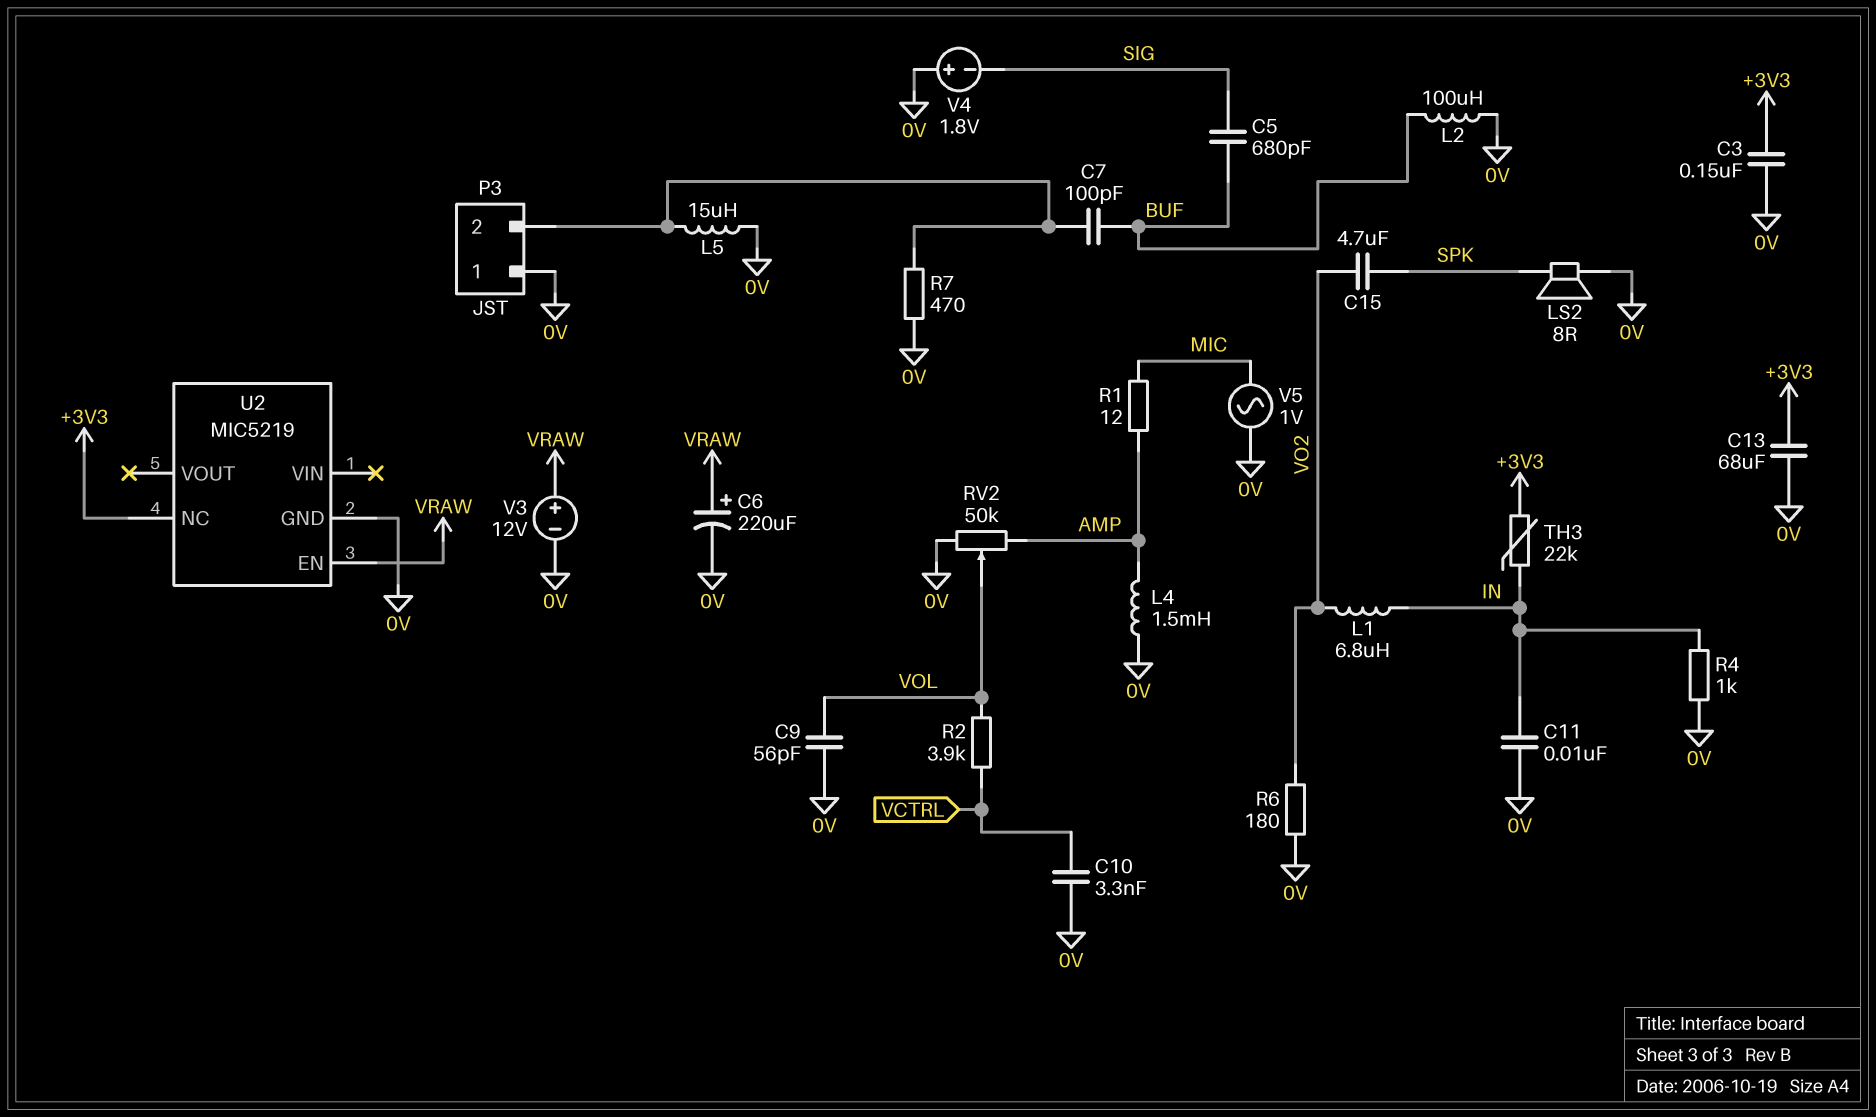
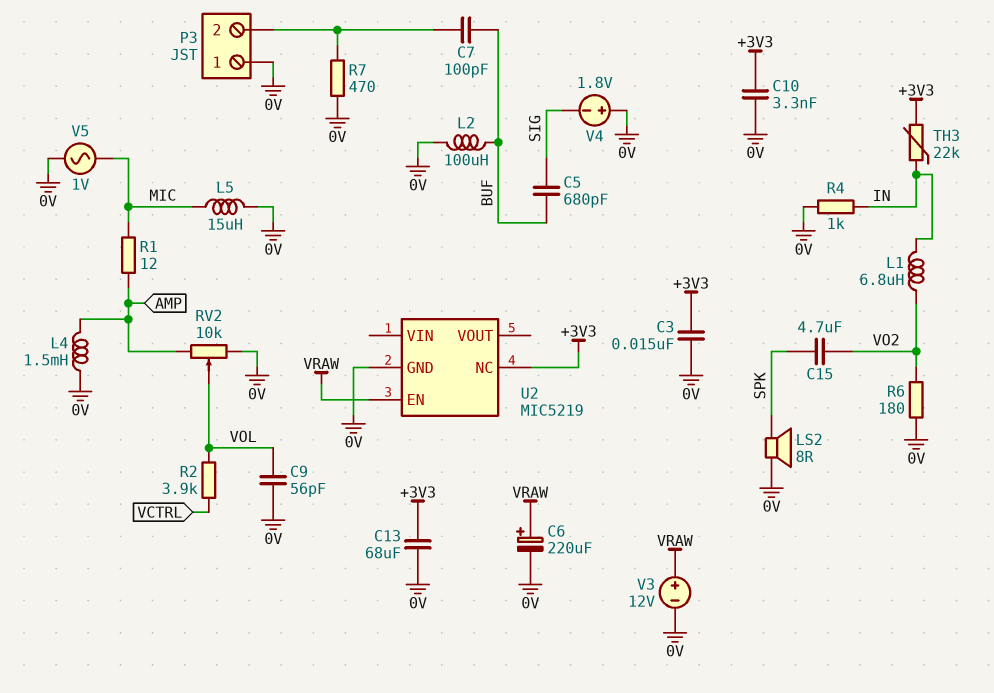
C3: 150nF (+3V3, 0V) -> 15nF (+3V3, 0V)
C10: 3.3nF (0V, VCTRL) -> 3.3nF (+3V3, 0V)
C11: 10nF (0V, IN) -> none
L5: 15uH (0V, P3/2) -> 15uH (0V, MIC)
RV2: 50k (0V, AMP, wiper VOL) -> 10k (0V, AMP, wiper VOL)

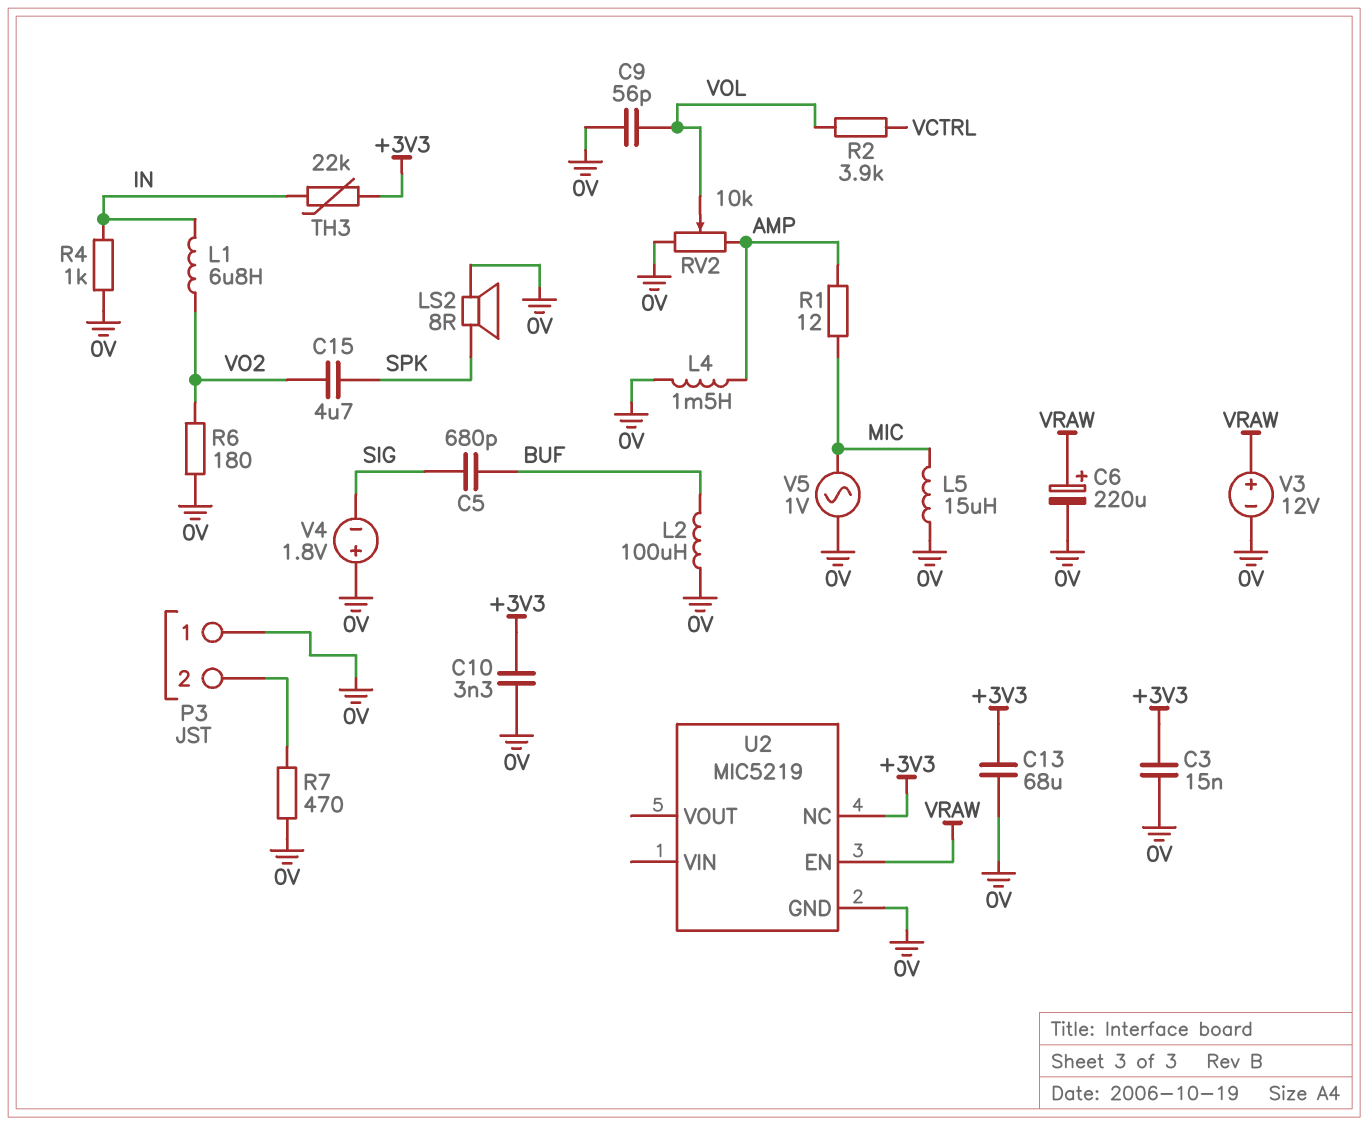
C7: 100pF (BUF, P3/2) -> none

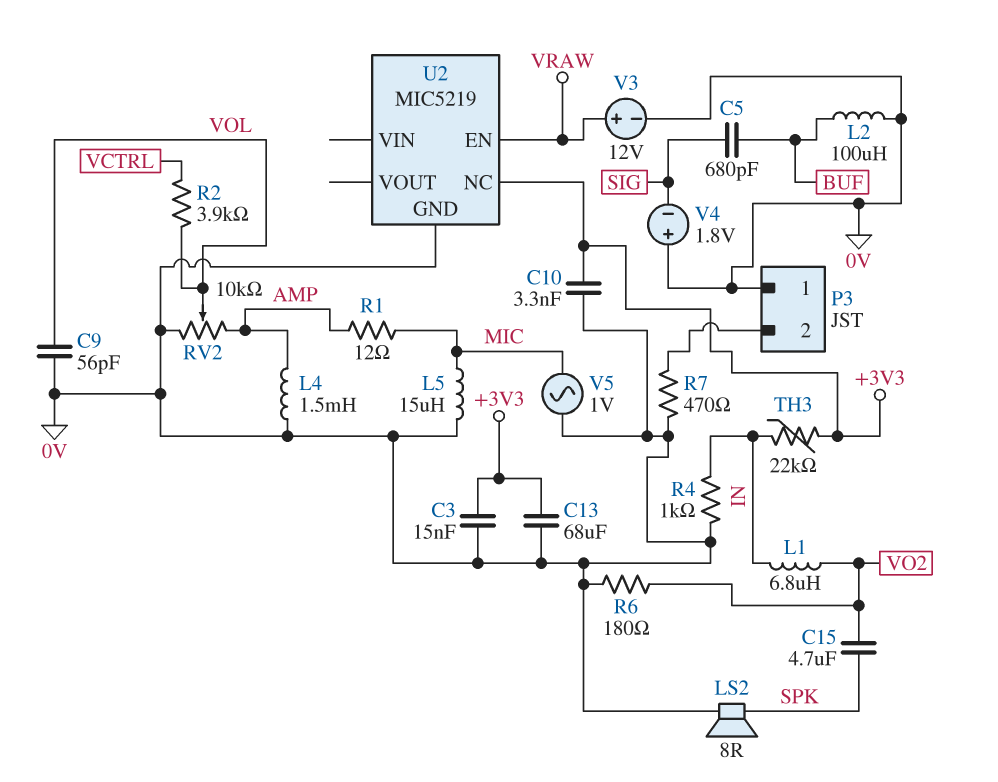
C6: 220uF (plus VRAW, minus 0V) -> none

